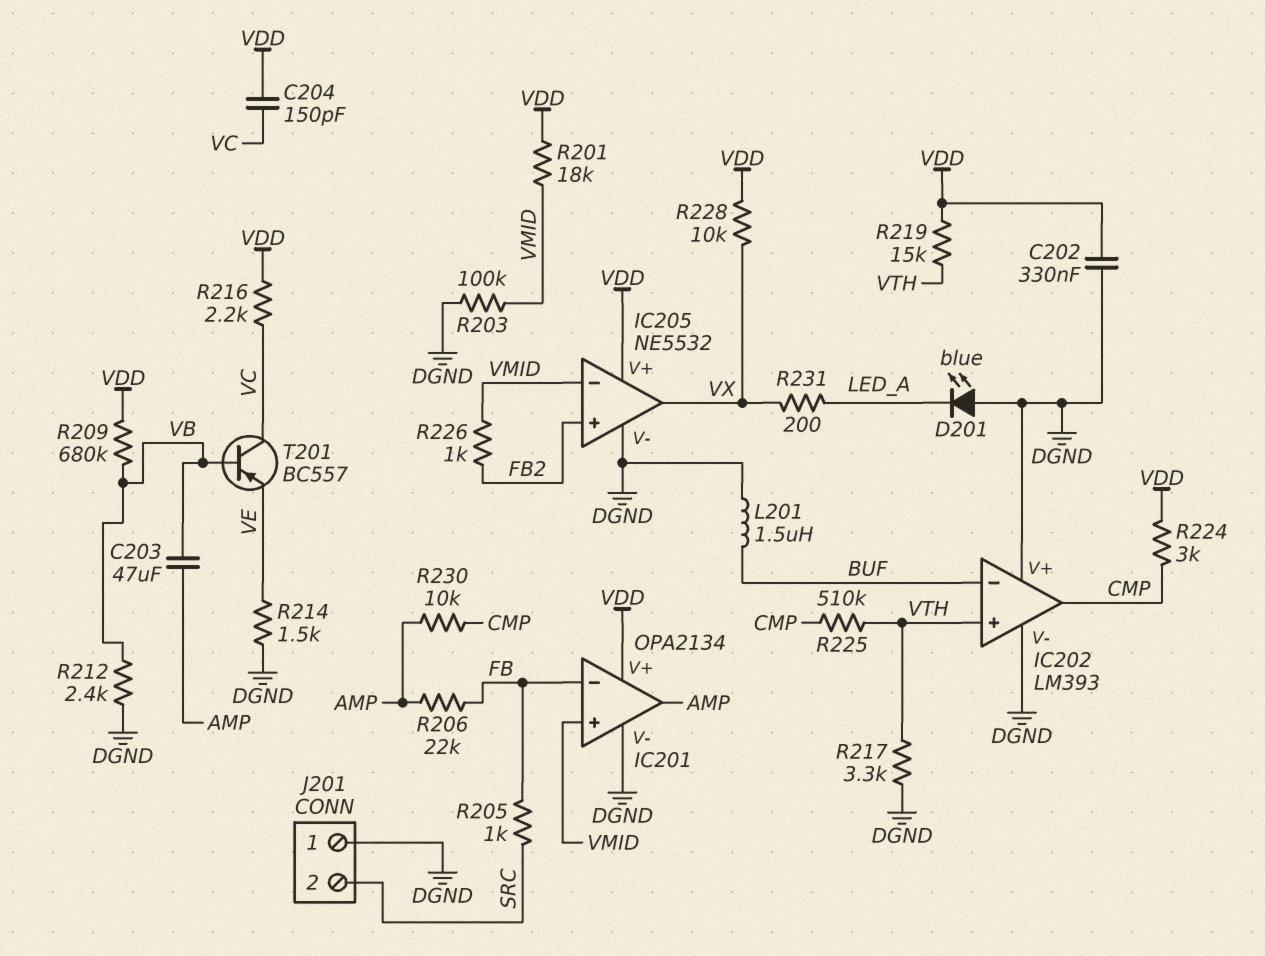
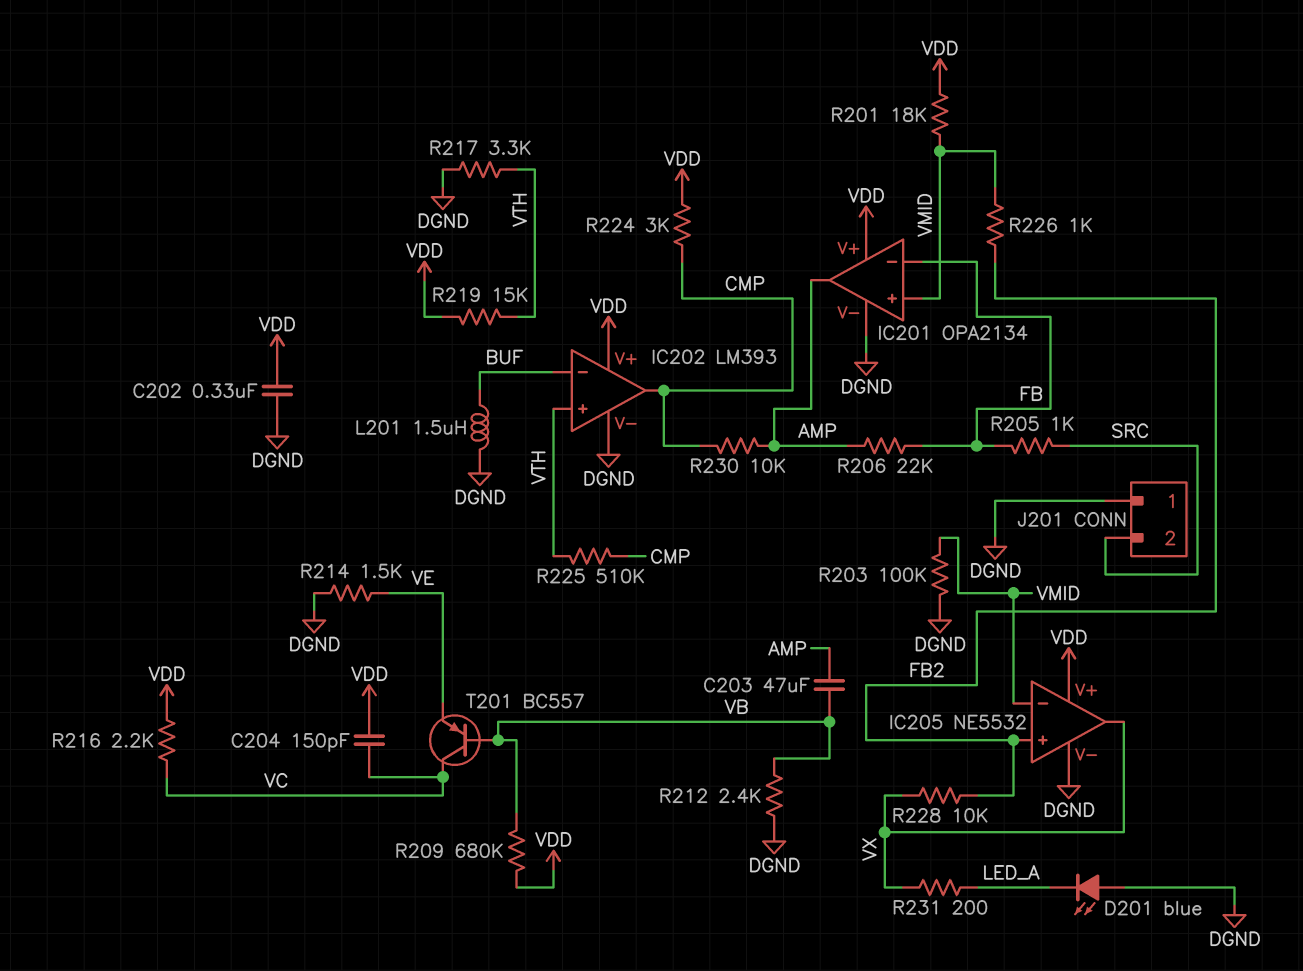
IC202 pin V+: DGND -> VDD
R228: 10k (VDD, VX) -> 10k (FB2, VX)

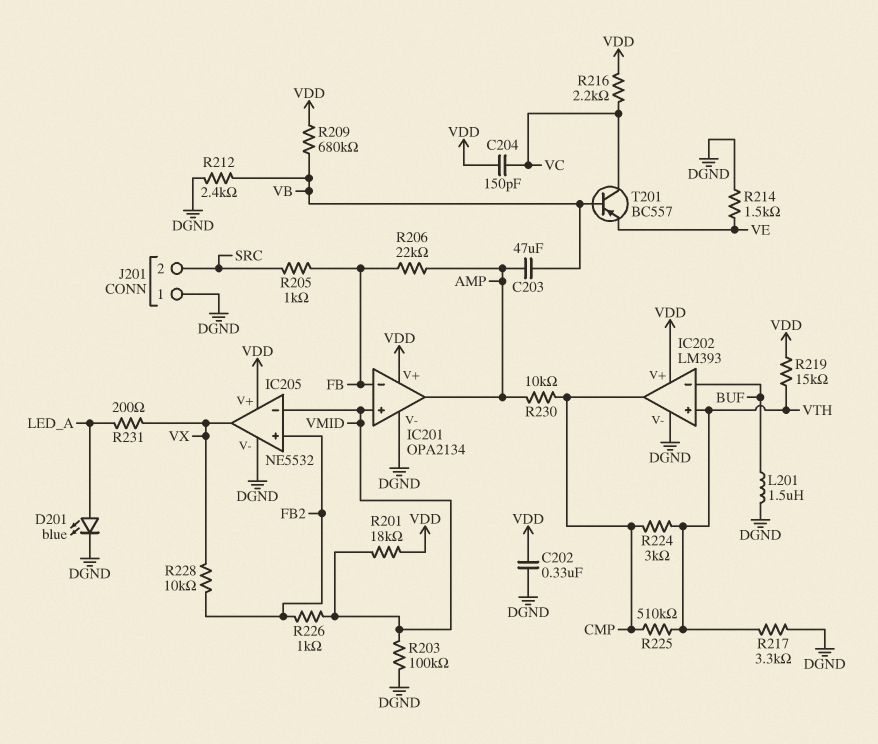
D201: LED blue (A DGND, K LED_A) -> LED blue (A LED_A, K DGND)
R224: 3k (CMP, VDD) -> 3k (CMP, VTH)

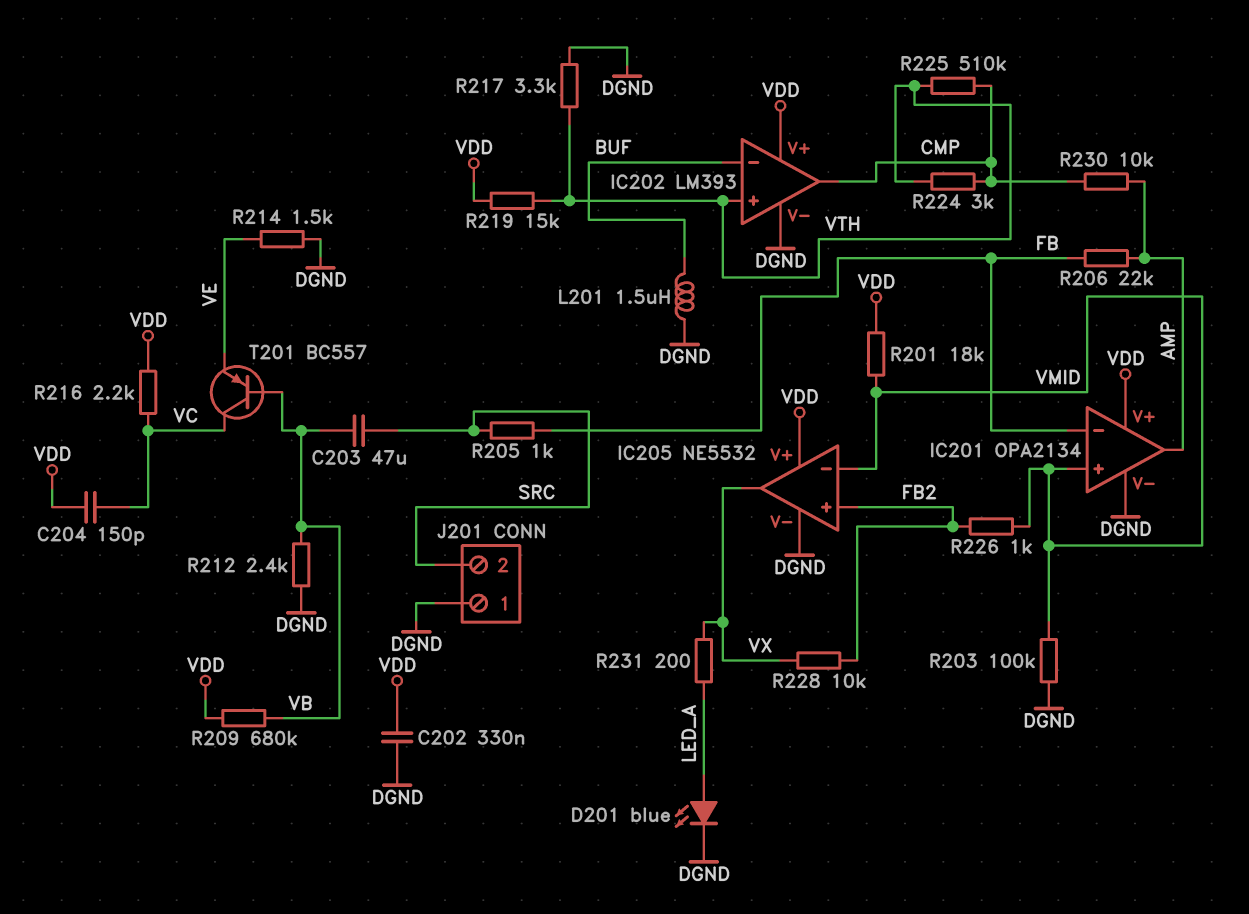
C203: 47uF (AMP, VB) -> 47uF (SRC, VB)

